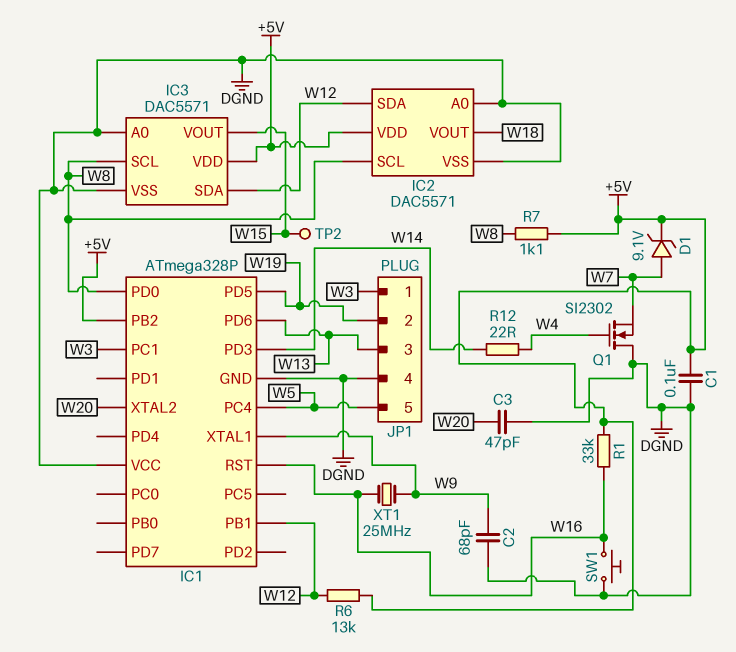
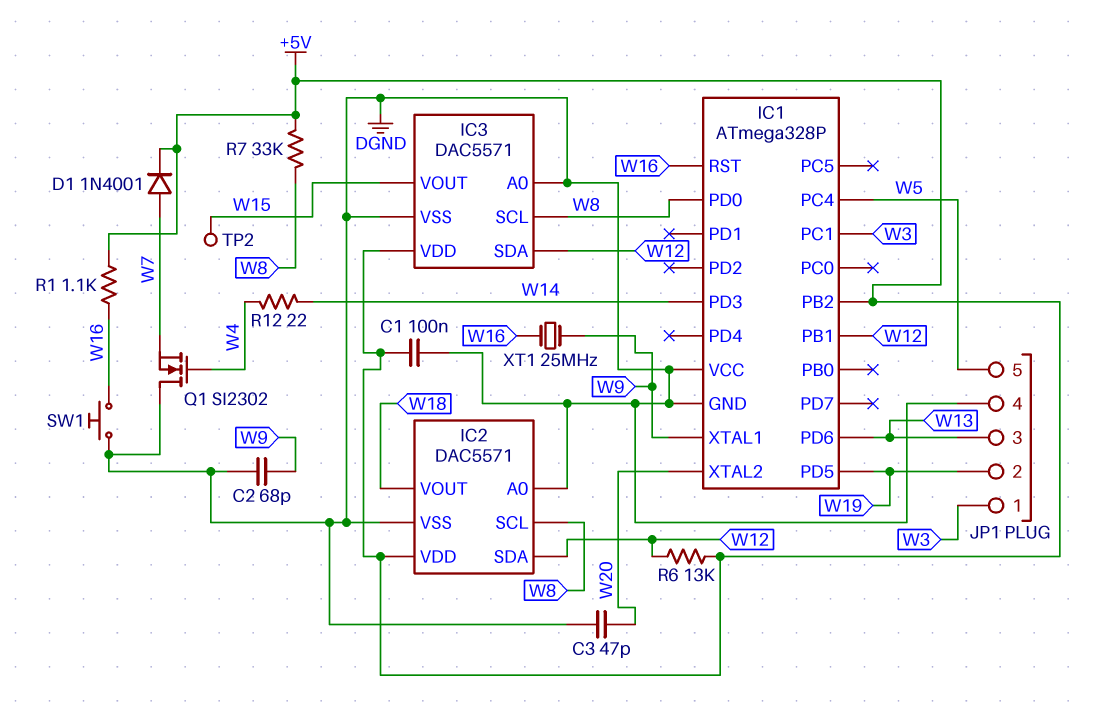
D1: zener 9.1V (A W7, K +5V) -> diode 1N4001 (A W7, K +5V)
R1: 33k (+5V, W16) -> 1.1k (+5V, W16)
R7: 1.1k (+5V, W8) -> 33k (+5V, W8)

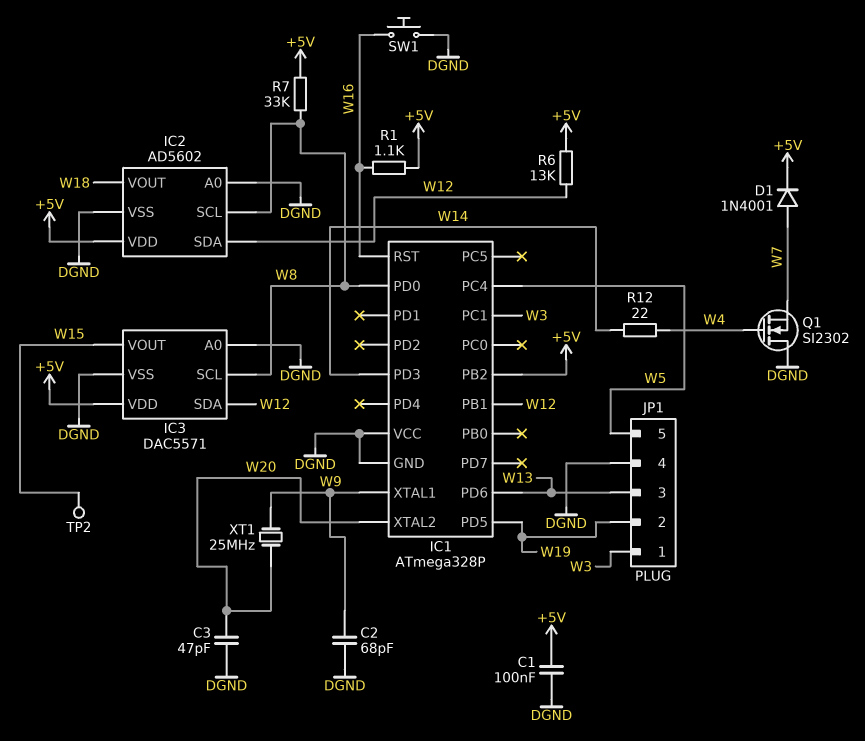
IC2: DAC5571 -> AD5602
XT1: 25MHz (W9, W16) -> 25MHz (W9, W20)

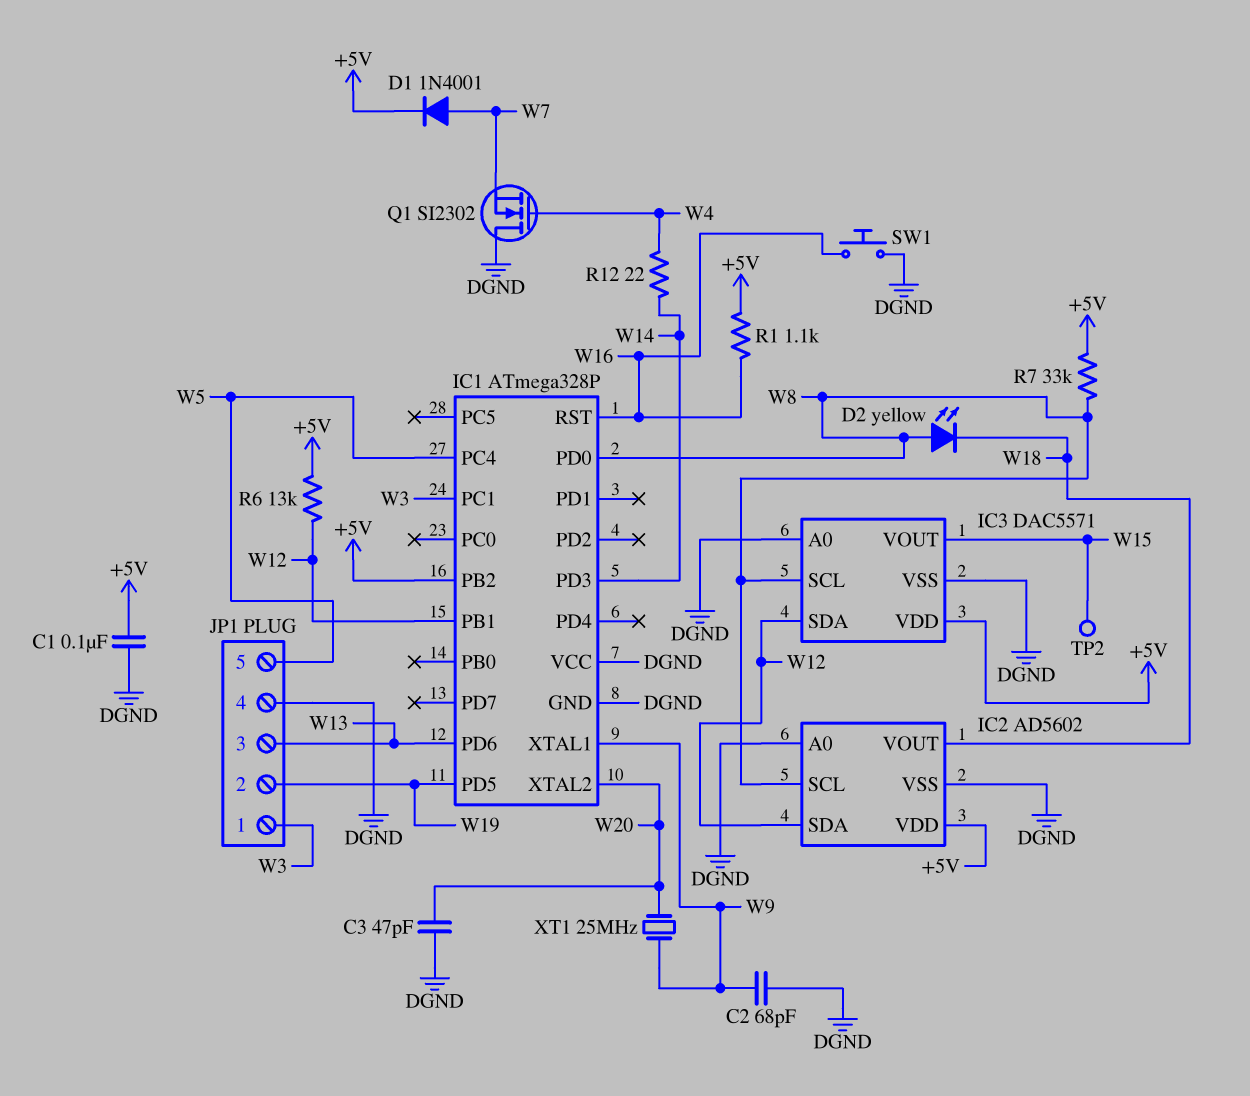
D2: none -> LED yellow (A W8, K W18)

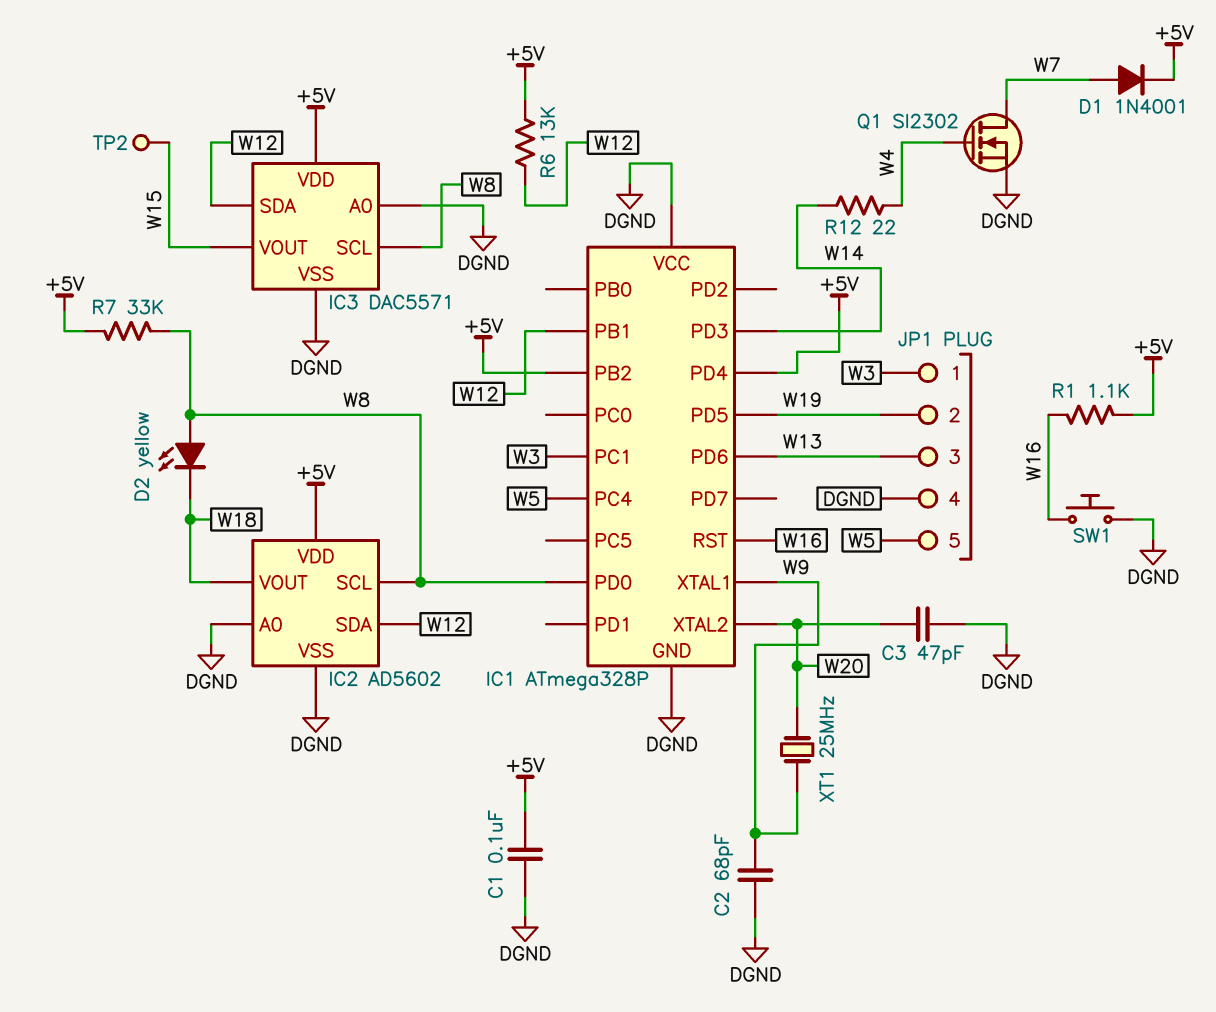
IC1 pin PD4: none -> +5V
Q1: NMOS SI2302 (G W4, D DGND, S W7) -> NMOS SI2302 (G W4, D W7, S DGND)

